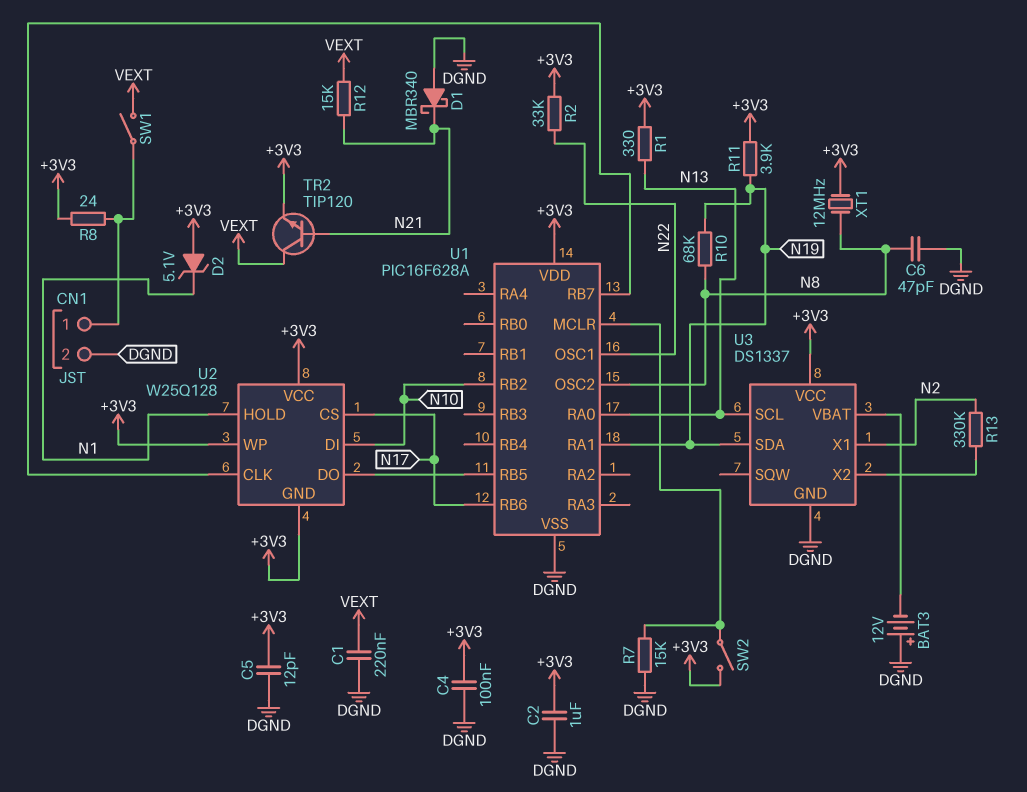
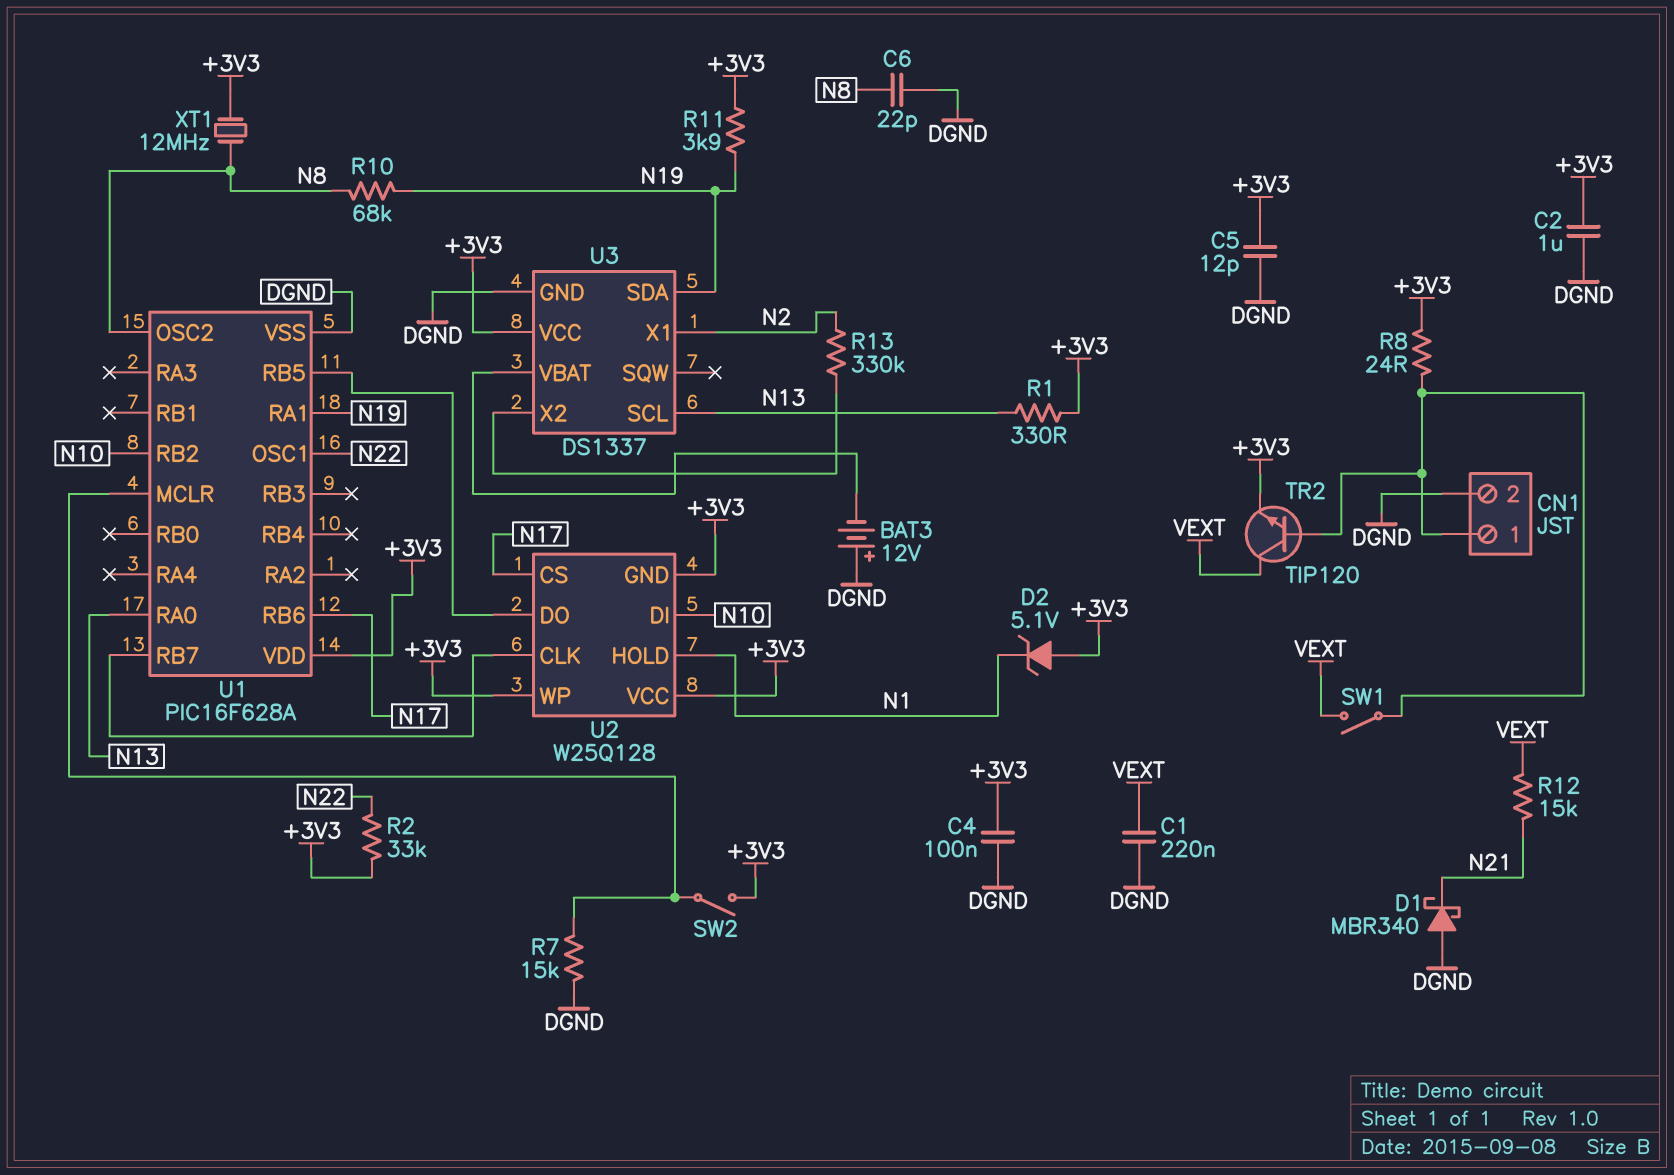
C6: 47pF (DGND, N8) -> 22pF (DGND, N8)
TR2: NPN TIP120 (B N21, C VEXT, E +3V3) -> NPN TIP120 (B CN1/1, C VEXT, E +3V3)

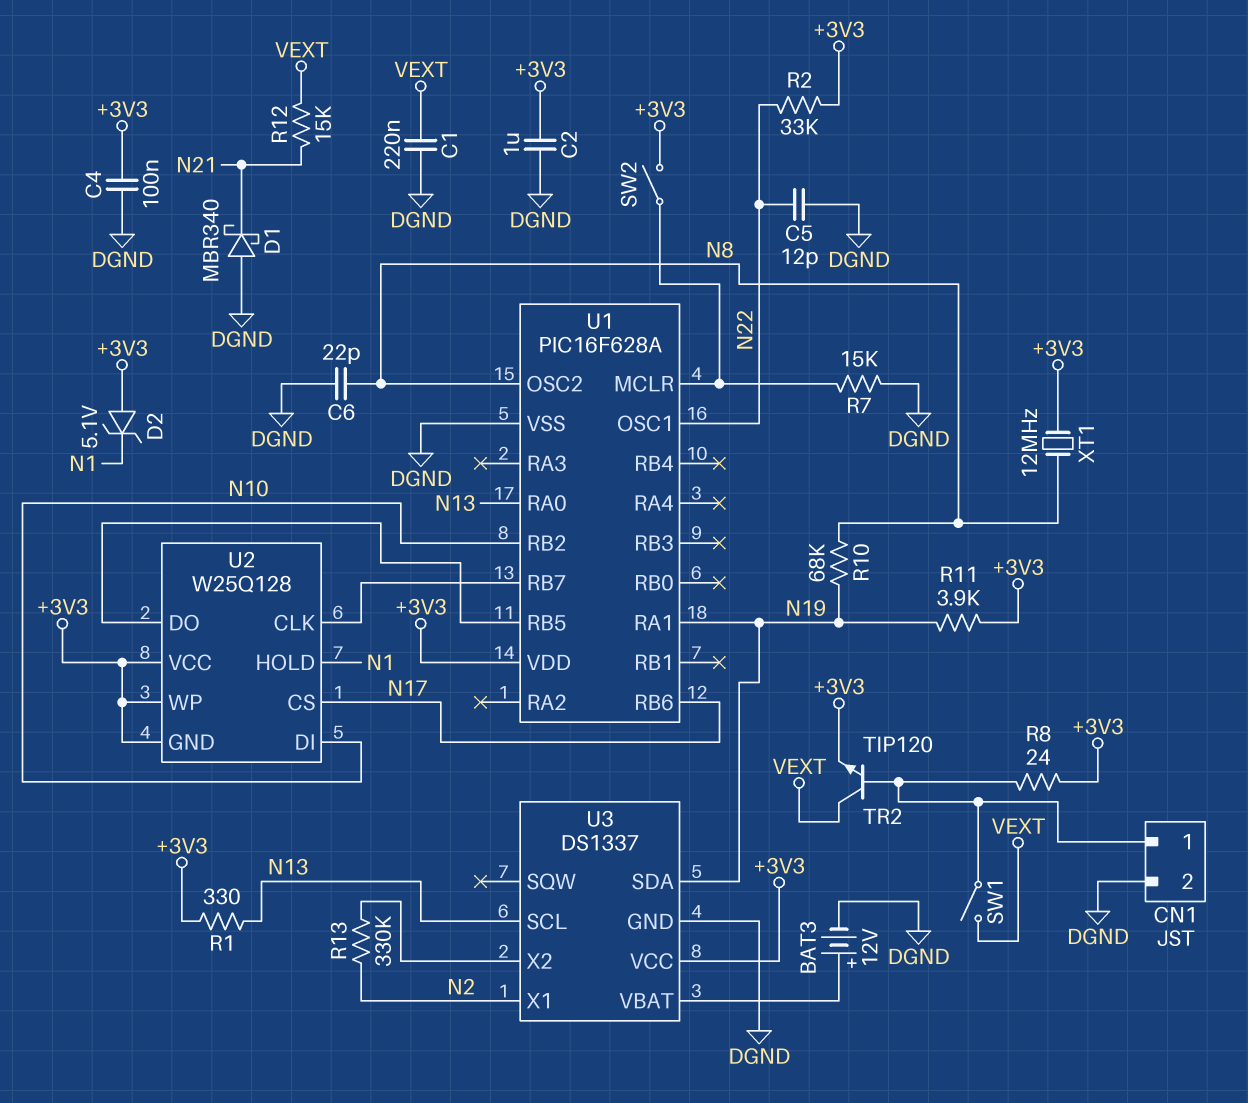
BAT3: 12V (plus DGND, minus U3/VBAT) -> 12V (plus U3/VBAT, minus DGND)
C5: 12pF (+3V3, DGND) -> 12pF (DGND, N22)

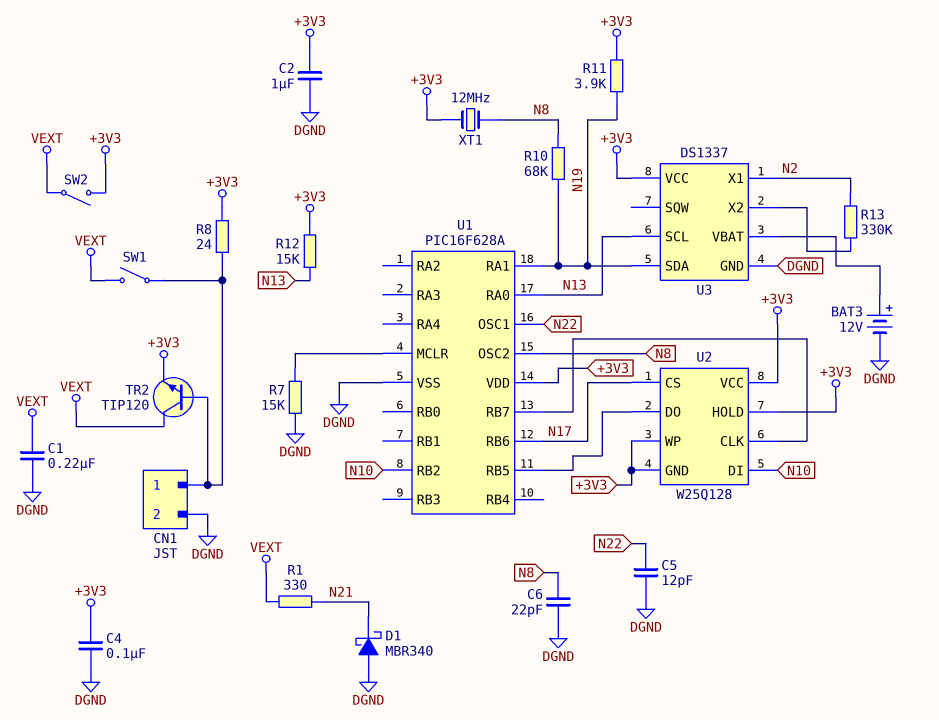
D2: zener 5.1V (A +3V3, K N1) -> none
R1: 330 (+3V3, N13) -> 330 (N21, VEXT)
R2: 33k (+3V3, N22) -> none
R12: 15k (N21, VEXT) -> 15k (+3V3, N13)
SW2: switch (+3V3, U1/MCLR) -> switch (+3V3, VEXT)
U2 pin HOLD: N1 -> +3V3

